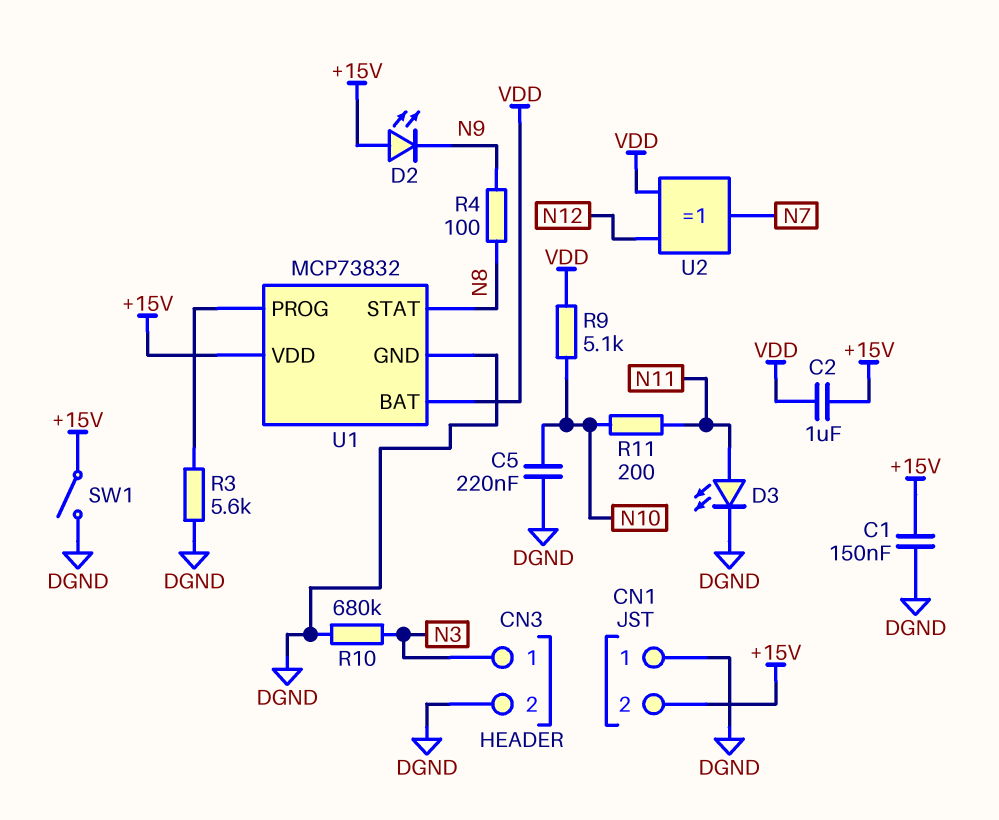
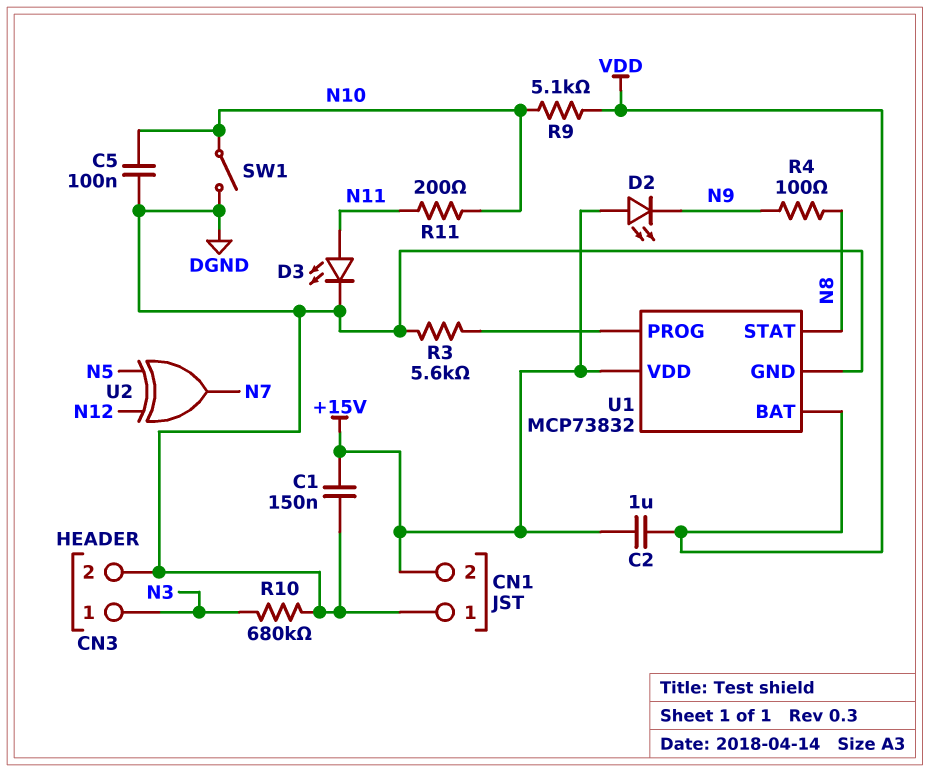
C5: 220nF (DGND, N10) -> 100nF (DGND, N10)
SW1: switch (+15V, DGND) -> switch (DGND, N10)
U2: XOR (in N12, in VDD, out N7) -> XOR (in N5, in N12, out N7)

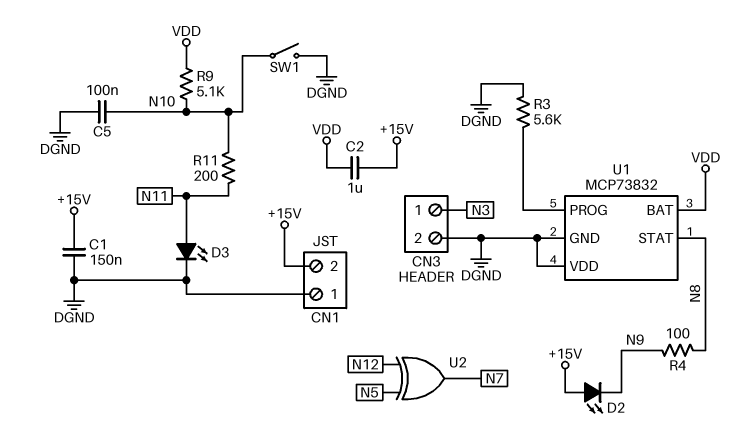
R10: 680k (DGND, N3) -> none
U1 pin VDD: +15V -> DGND

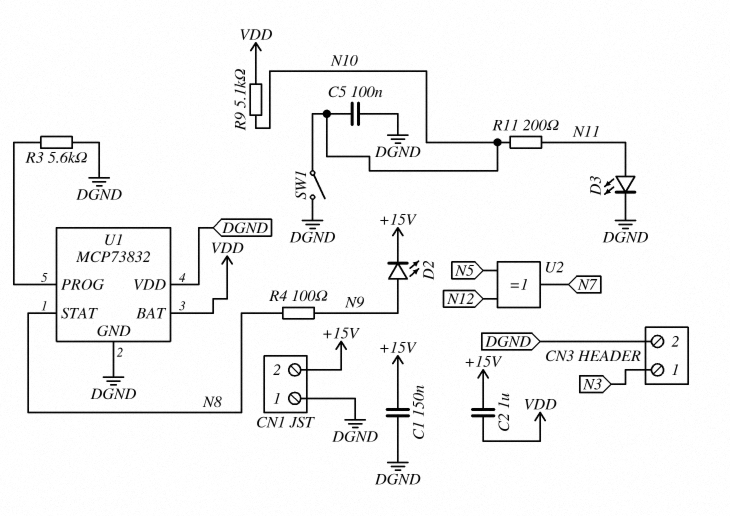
D2: LED (A +15V, K N9) -> LED (A N9, K +15V)

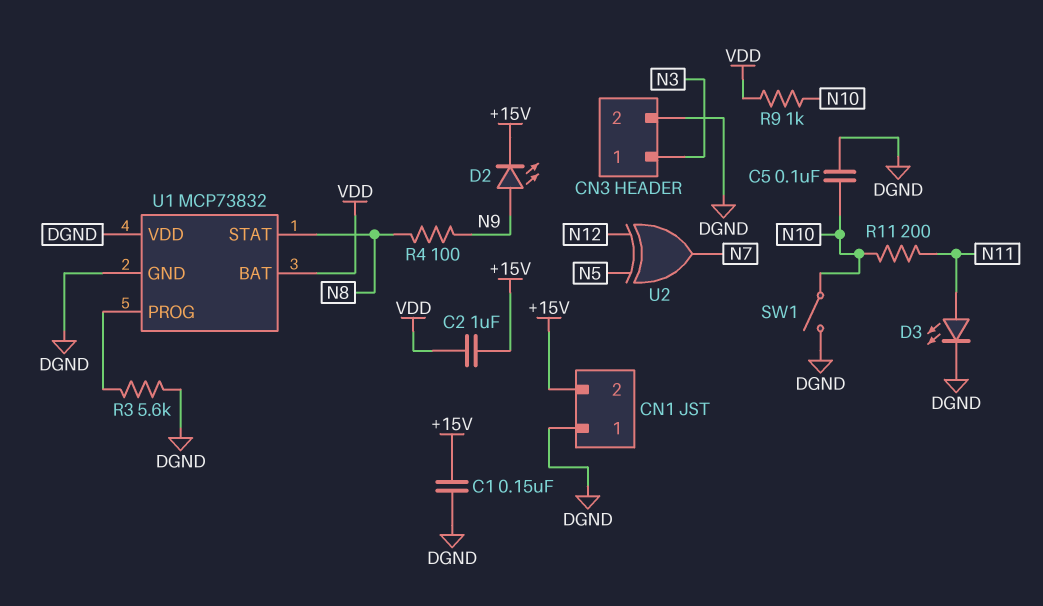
R9: 5.1k (N10, VDD) -> 1k (N10, VDD)

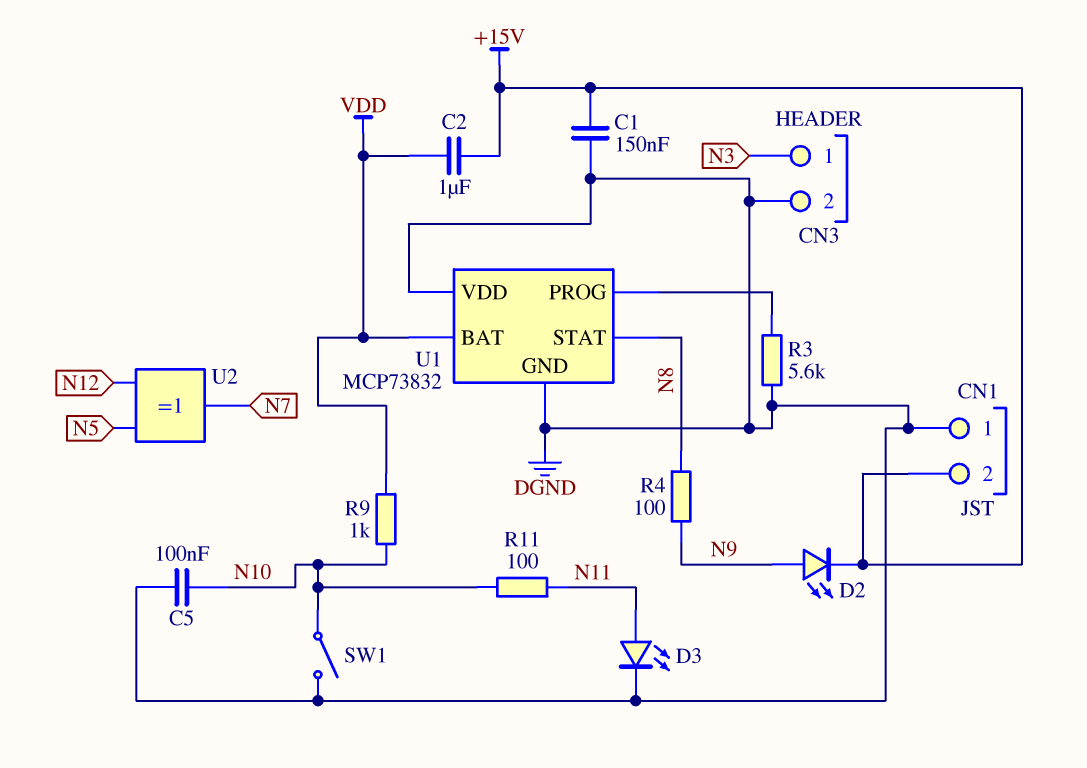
R11: 200 (N10, N11) -> 100 (N10, N11)

